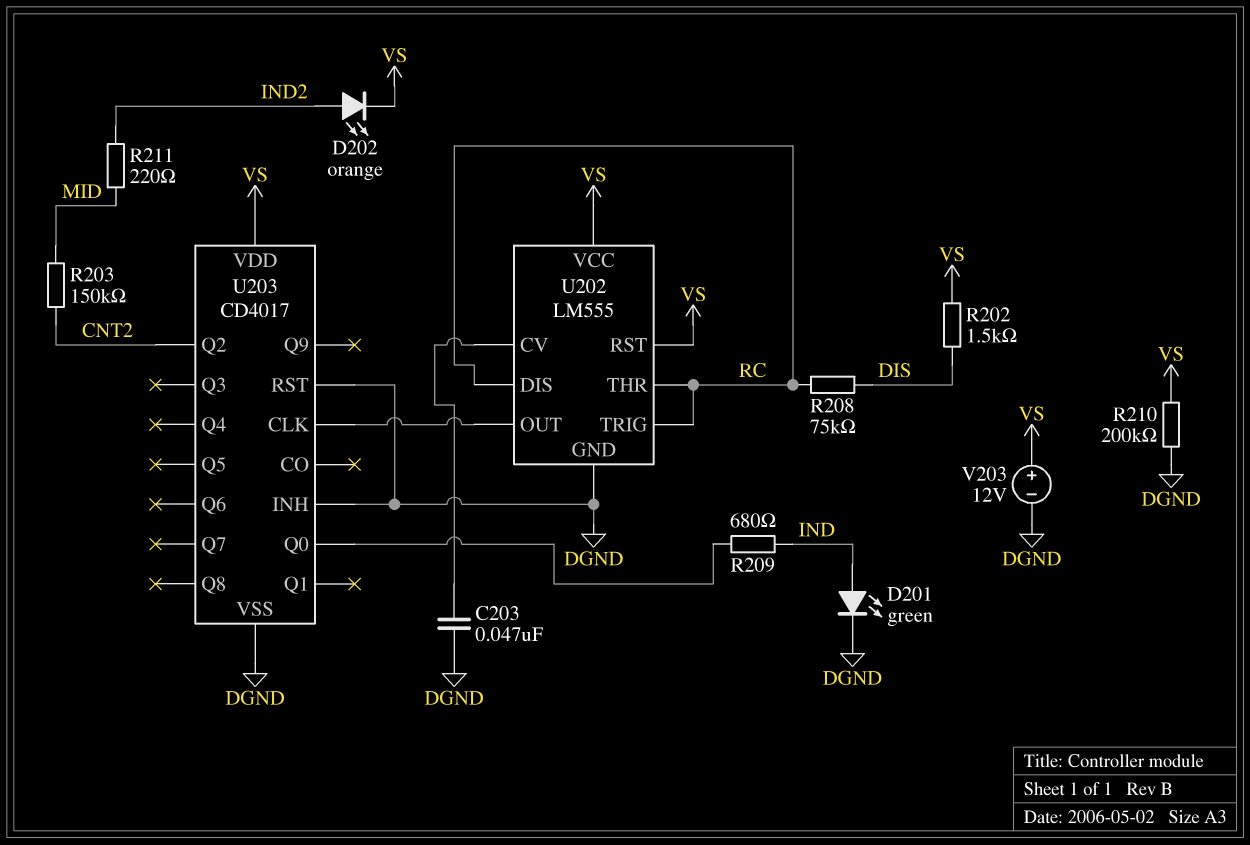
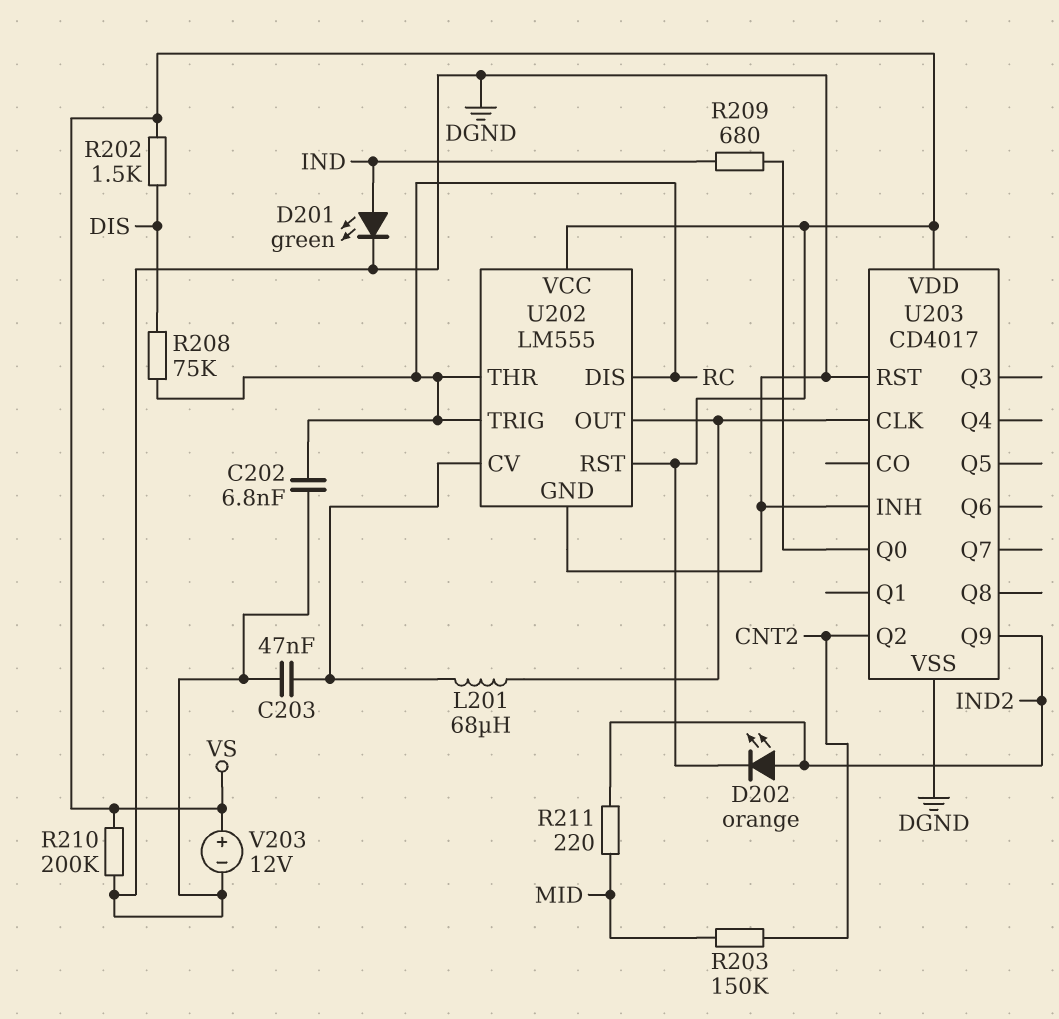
C202: none -> 6.8nF (DGND, RC)
L201: none -> 68uH (U202/CV, U202/OUT)
U203 pin Q9: none -> IND2

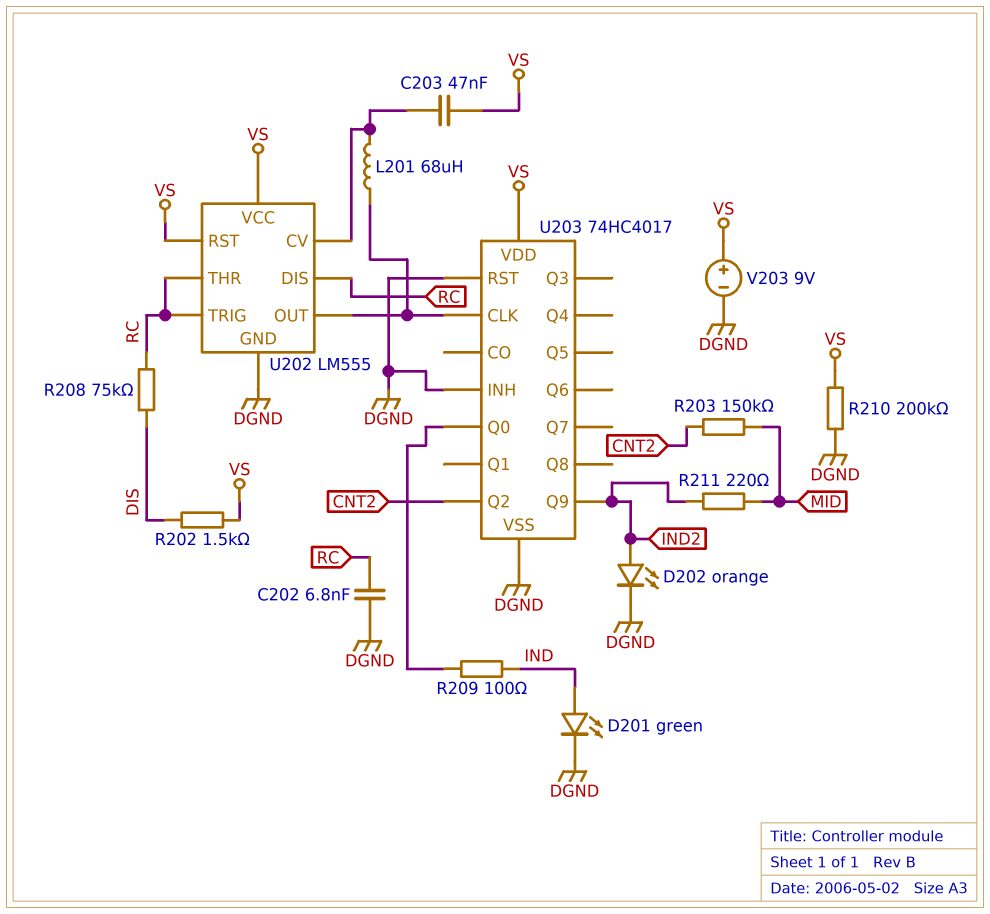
C203: 47nF (DGND, U202/CV) -> 47nF (U202/CV, VS)
D202: LED orange (A IND2, K VS) -> LED orange (A IND2, K DGND)
R209: 680 (IND, U203/Q0) -> 100 (IND, U203/Q0)
U203: CD4017 -> 74HC4017
V203: 12V (plus VS, minus DGND) -> 9V (plus VS, minus DGND)

